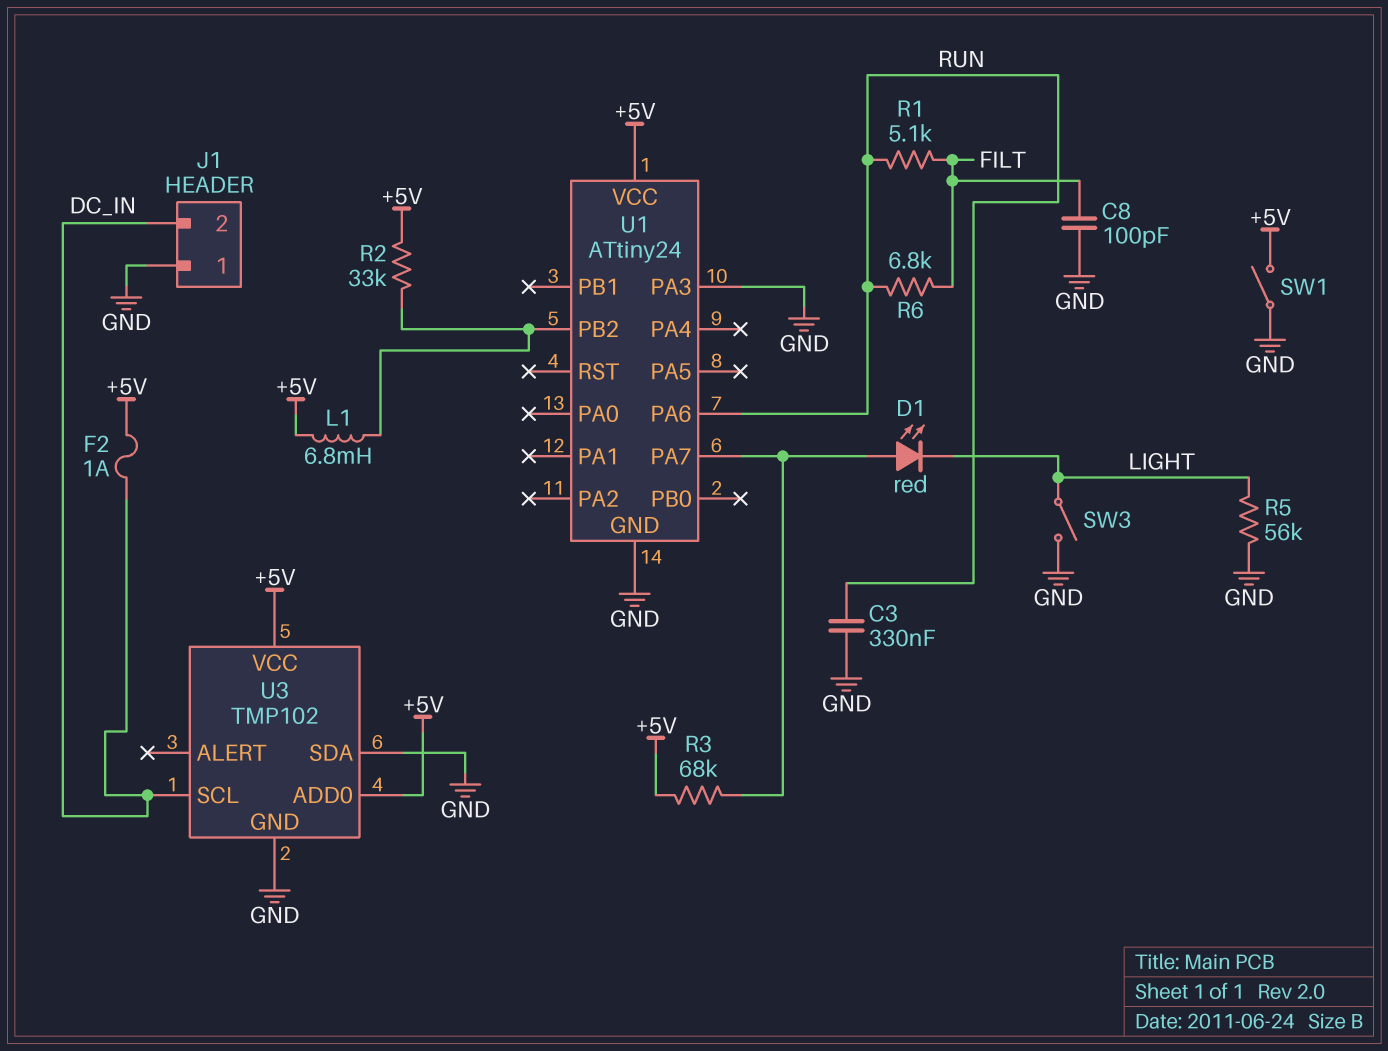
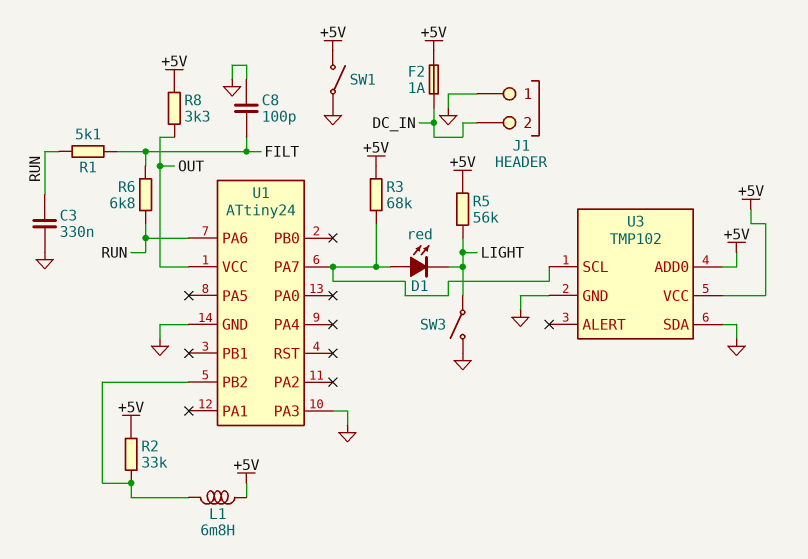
R5: 56k (GND, LIGHT) -> 56k (+5V, LIGHT)
R8: none -> 3.3k (+5V, OUT)
U1 pin VCC: +5V -> OUT
U3 pin SCL: DC_IN -> U1/PA7

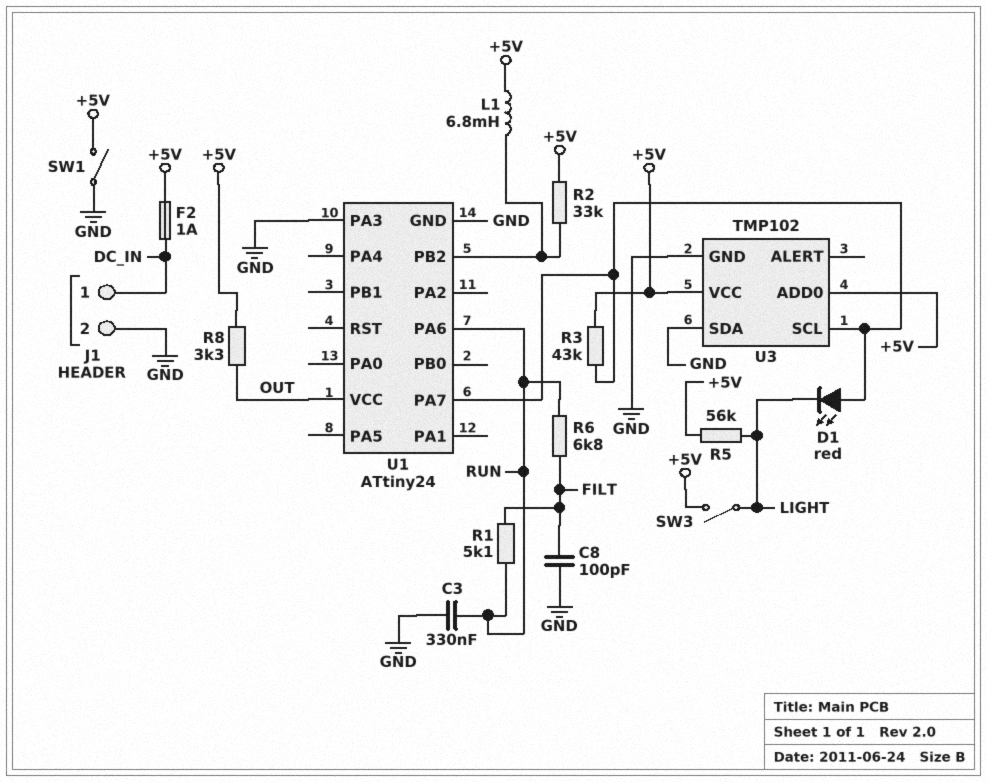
J1 pin 1: GND -> DC_IN
J1 pin 2: DC_IN -> GND
R3: 68k (+5V, U1/PA7) -> 43k (+5V, U1/PA7)
SW3: switch (GND, LIGHT) -> switch (+5V, LIGHT)

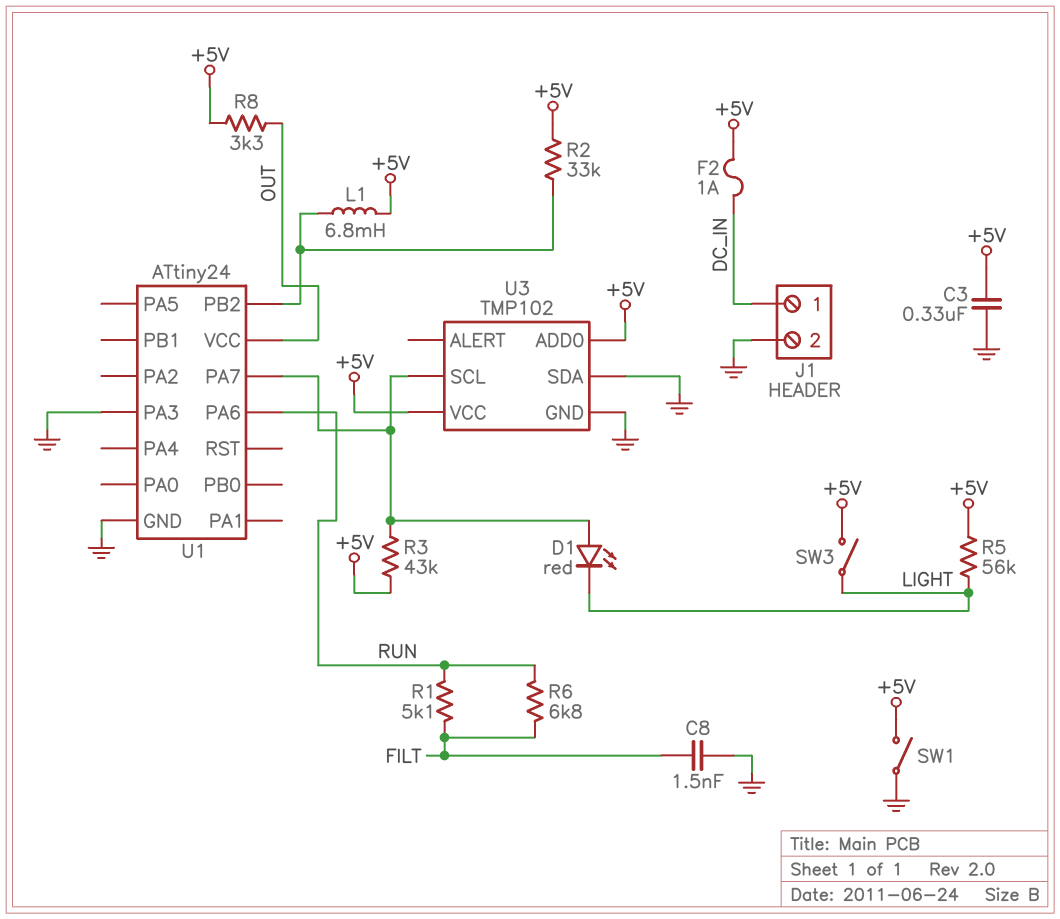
C3: 330nF (GND, RUN) -> 330nF (+5V, GND)
C8: 100pF (FILT, GND) -> 1.5nF (FILT, GND)

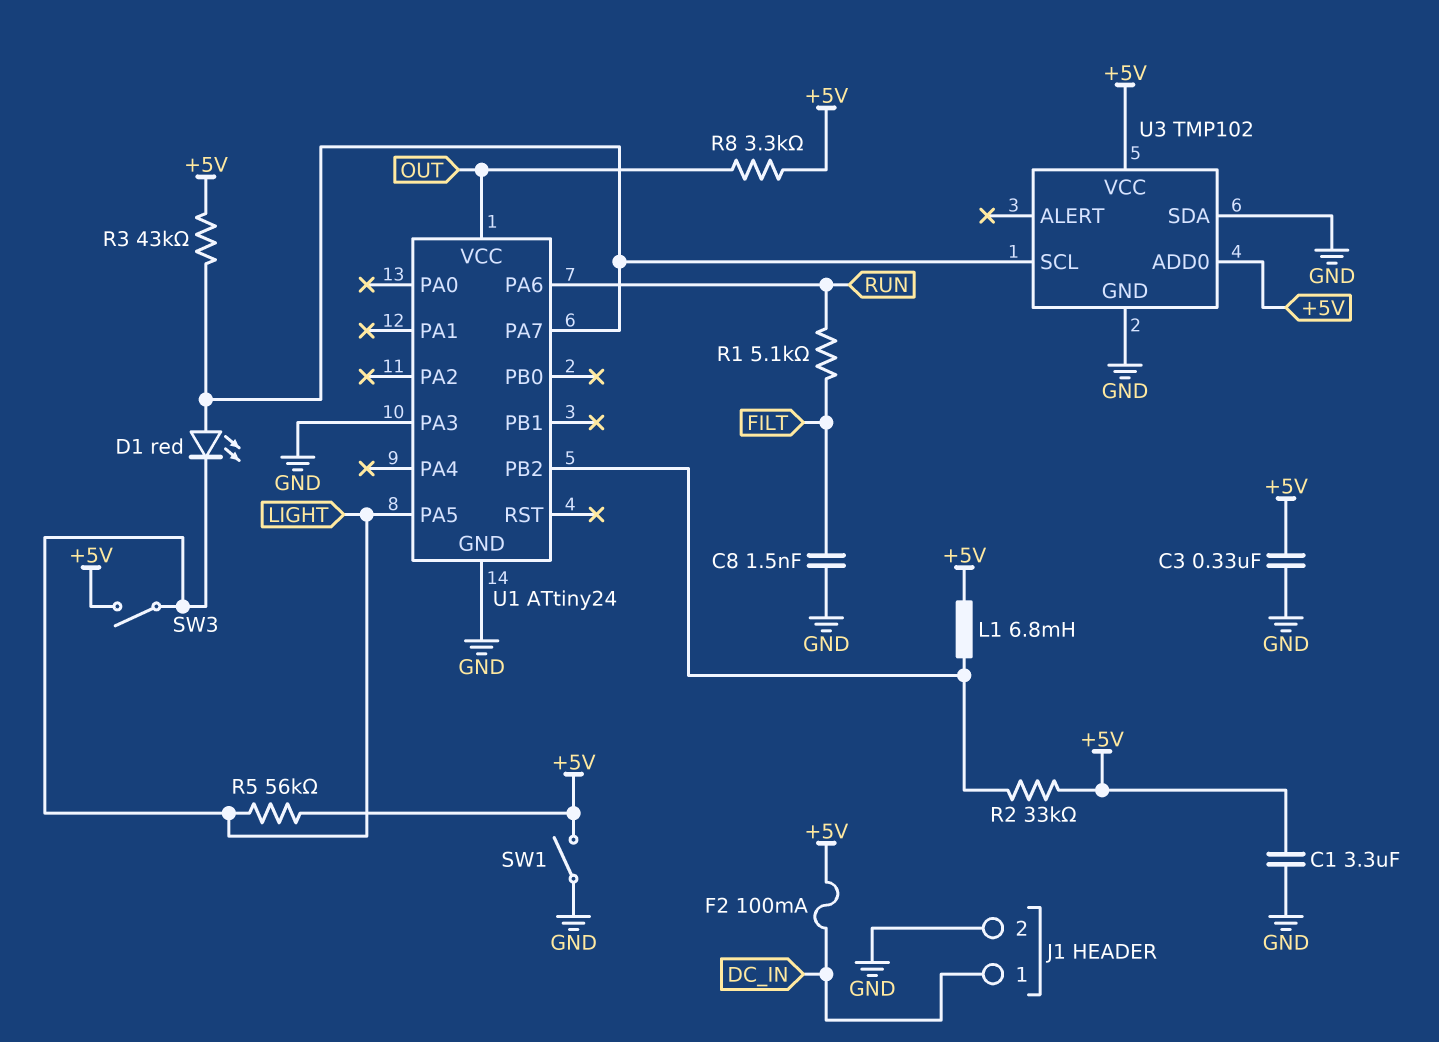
C1: none -> 3.3uF (+5V, GND)
F2: 1A (+5V, DC_IN) -> 100mA (+5V, DC_IN)
R6: 6.8k (FILT, RUN) -> none
U1 pin PA5: none -> LIGHT

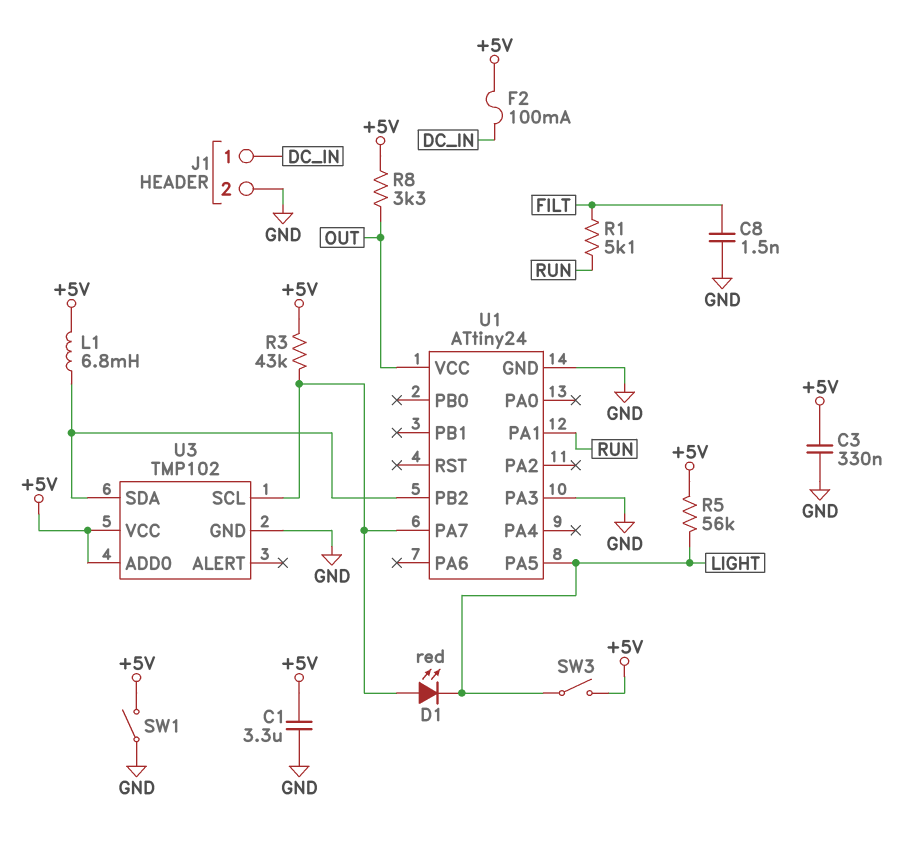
R2: 33k (+5V, U1/PB2) -> none
U1 pin PA1: none -> RUN
U1 pin PA6: RUN -> none
U3 pin SDA: GND -> U1/PB2

